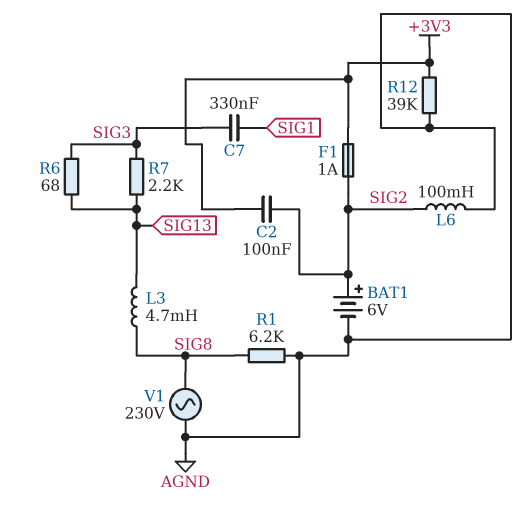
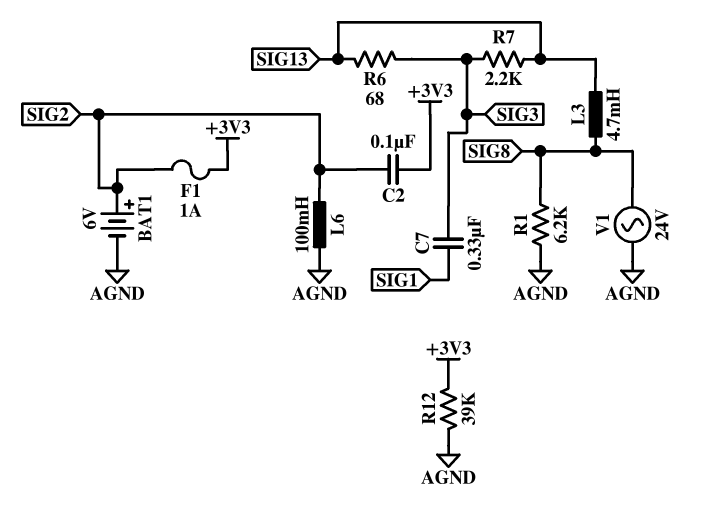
V1: AC 230V (AGND, SIG8) -> AC 24V (AGND, SIG8)

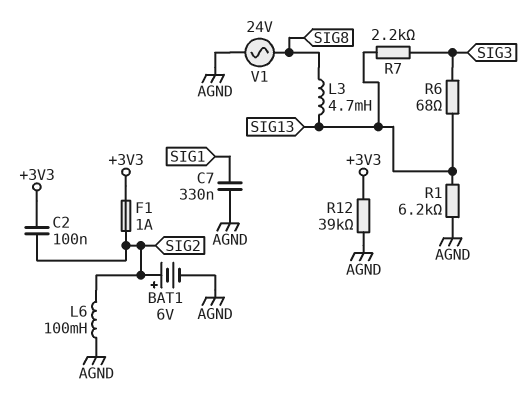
C7: 330nF (SIG1, SIG3) -> 330nF (AGND, SIG1)
R1: 6.2k (AGND, SIG8) -> 6.2k (AGND, SIG13)

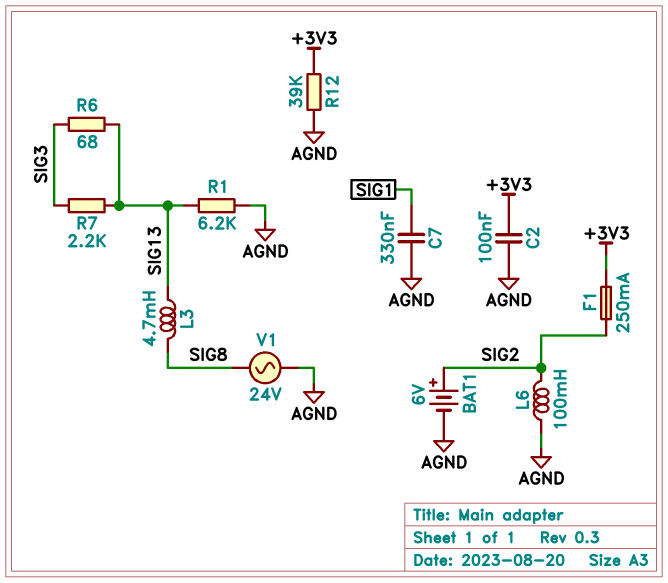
C2: 100nF (+3V3, SIG2) -> 100nF (+3V3, AGND)
F1: 1A (+3V3, SIG2) -> 250mA (+3V3, SIG2)

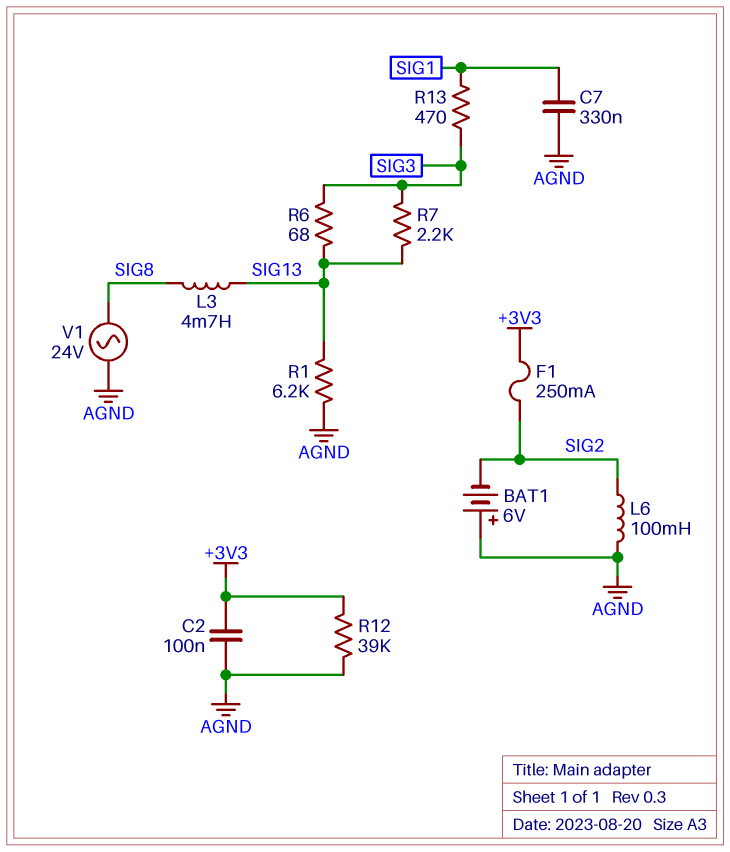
BAT1: 6V (plus SIG2, minus AGND) -> 6V (plus AGND, minus SIG2)
R13: none -> 470 (SIG1, SIG3)

